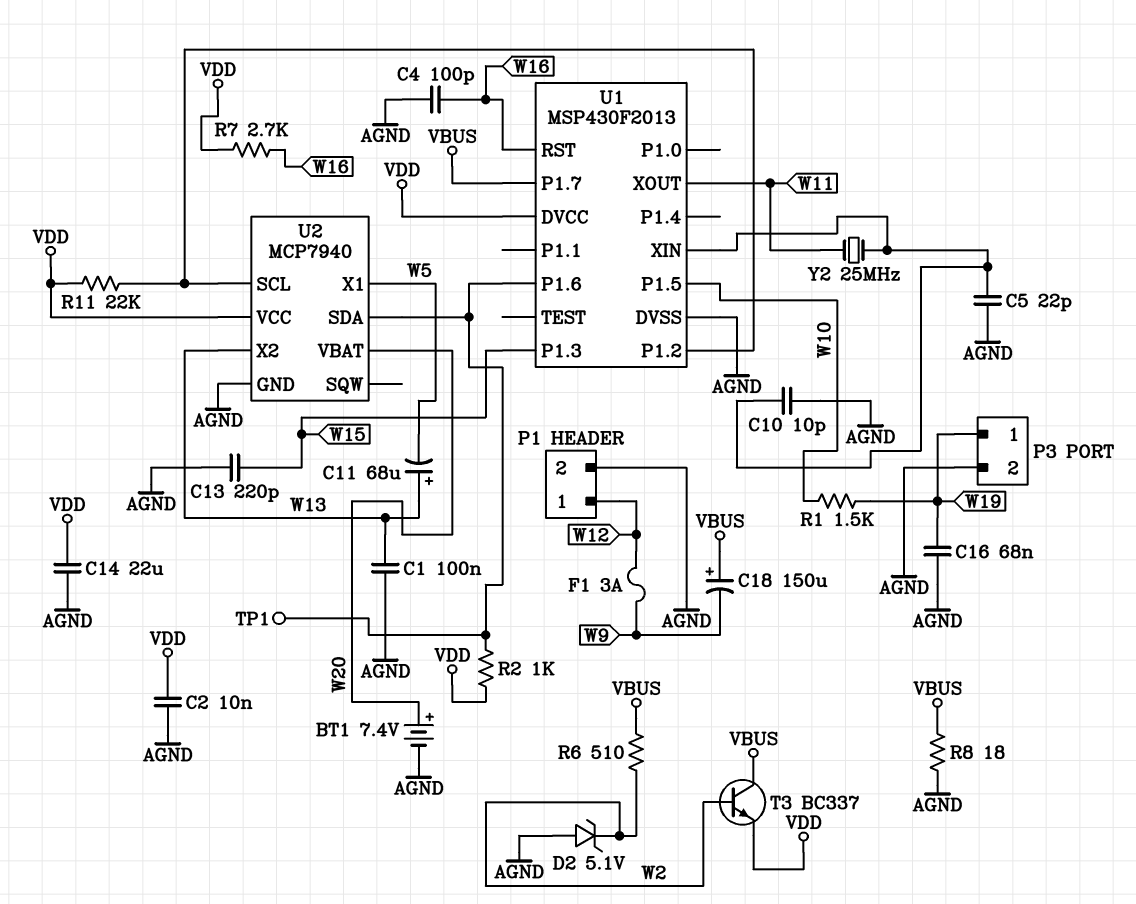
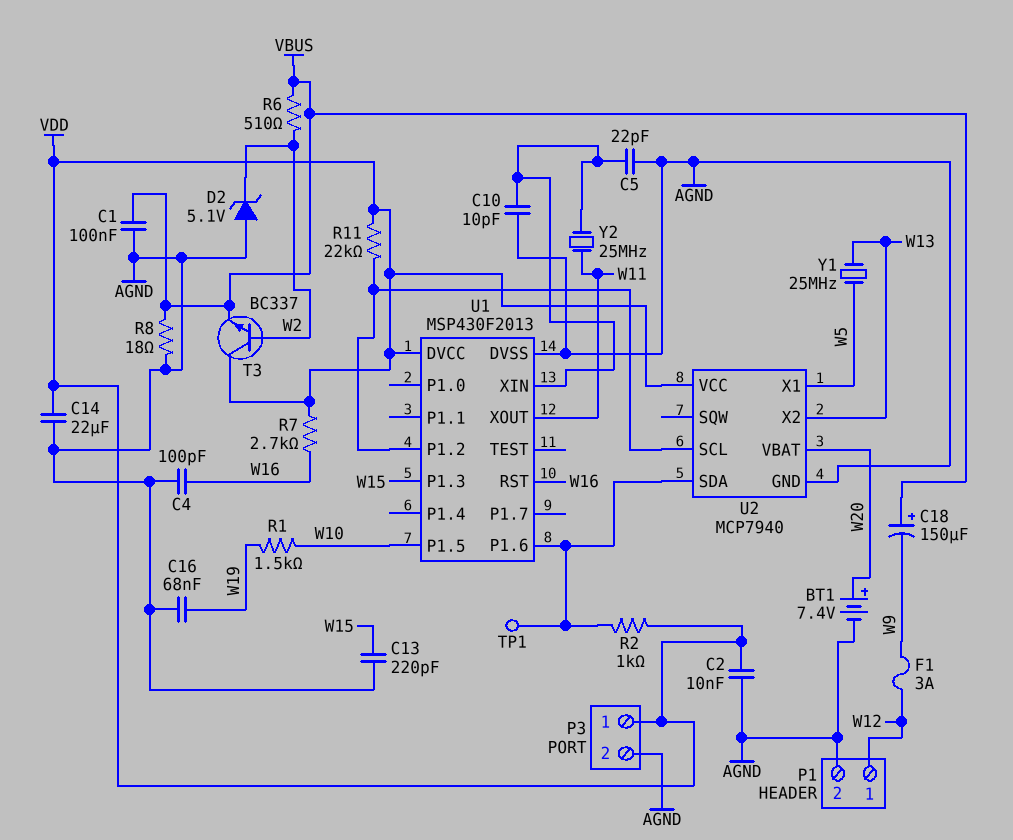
C1: 100nF (AGND, W13) -> 100nF (AGND, VBUS)
C11: 68uF (plus W13, minus W5) -> none
P3 pin 1: W19 -> VDD
T3: NPN BC337 (B W2, C VBUS, E VDD) -> NPN BC337 (B W2, C VDD, E VBUS)
U1 pin P1.7: VBUS -> none
Y1: none -> 25MHz (W5, W13)

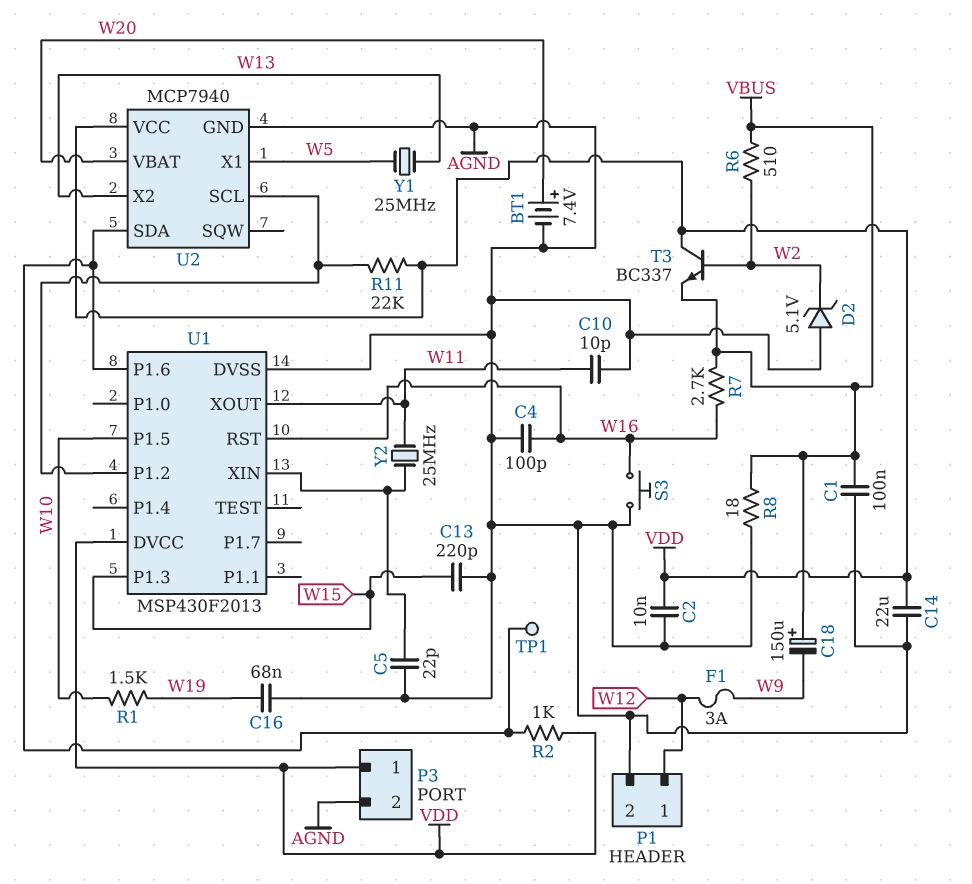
C10: 10pF (AGND, U1/XIN) -> 10pF (AGND, W11)
R7: 2.7k (VDD, W16) -> 2.7k (VBUS, W16)
S3: none -> button (AGND, W16)

